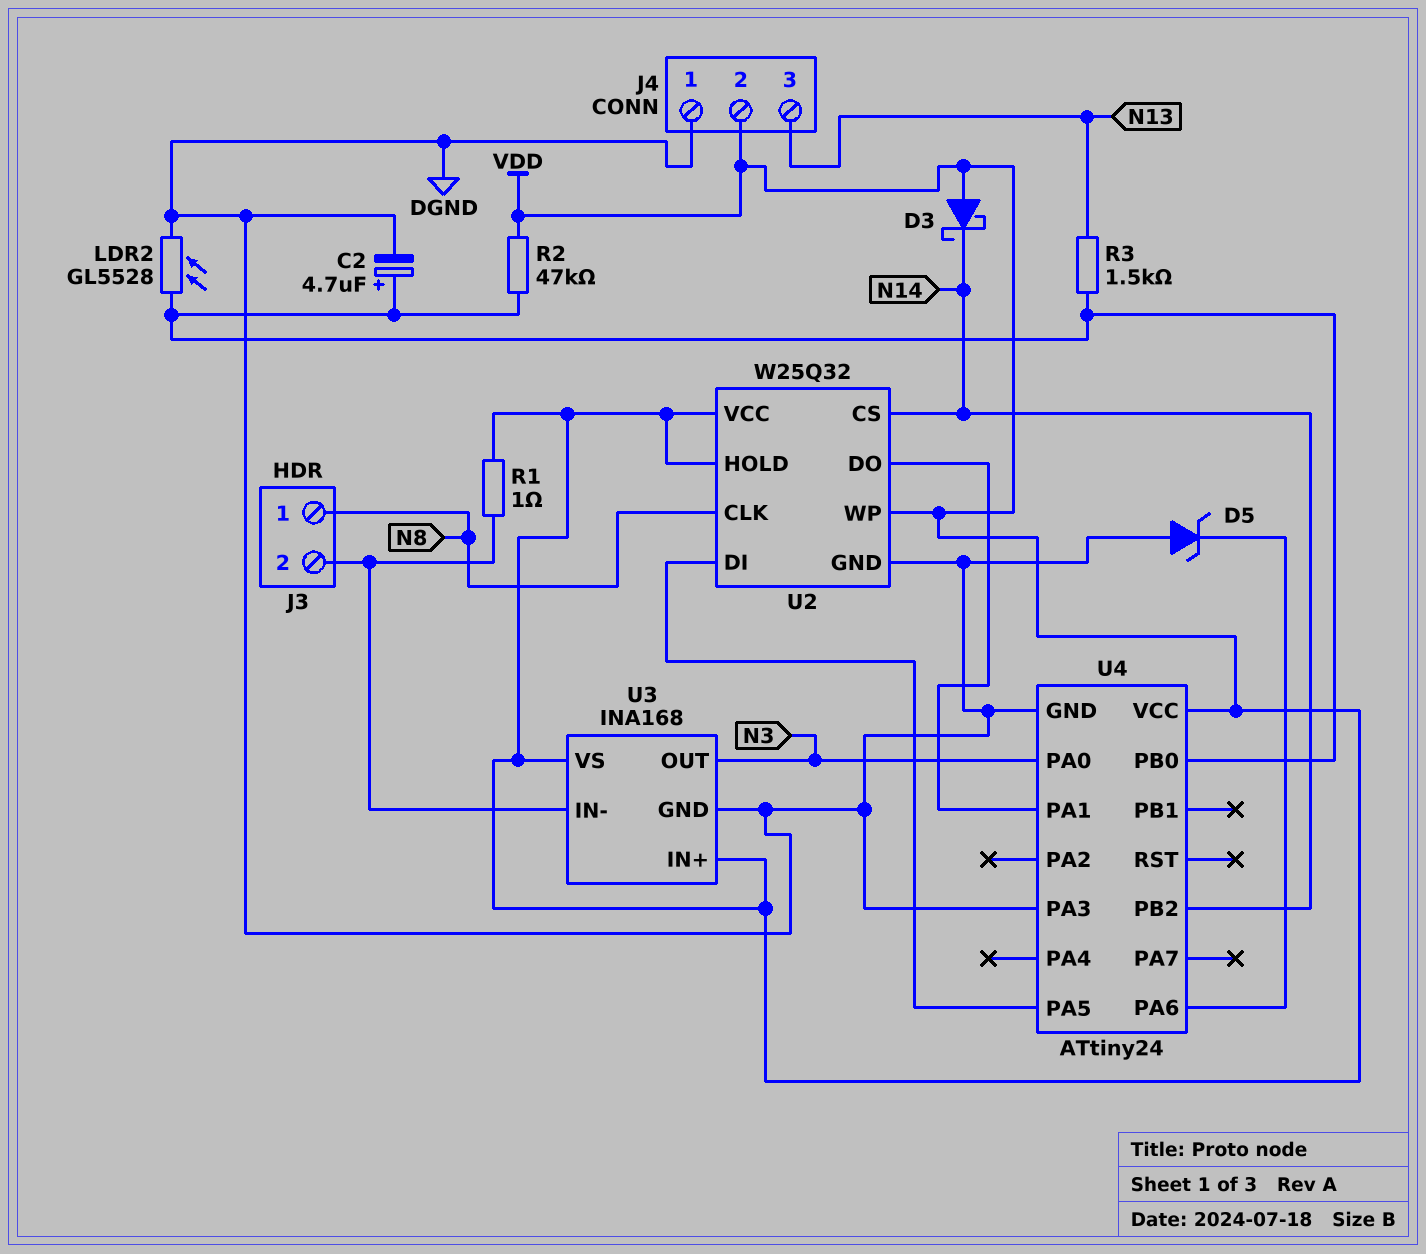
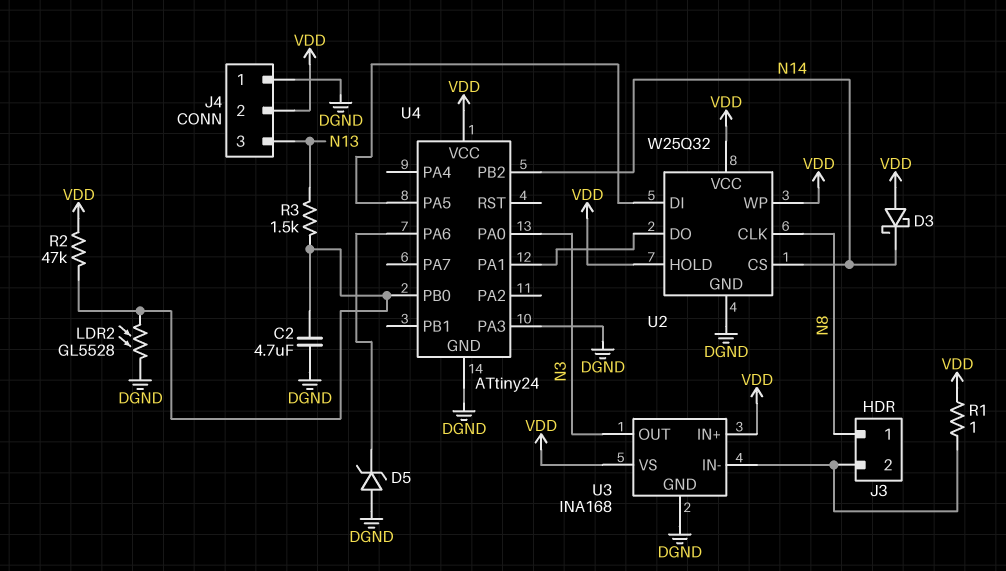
C2: 4.7uF (plus U4/PB0, minus DGND) -> 4.7uF (DGND, U4/PB0)

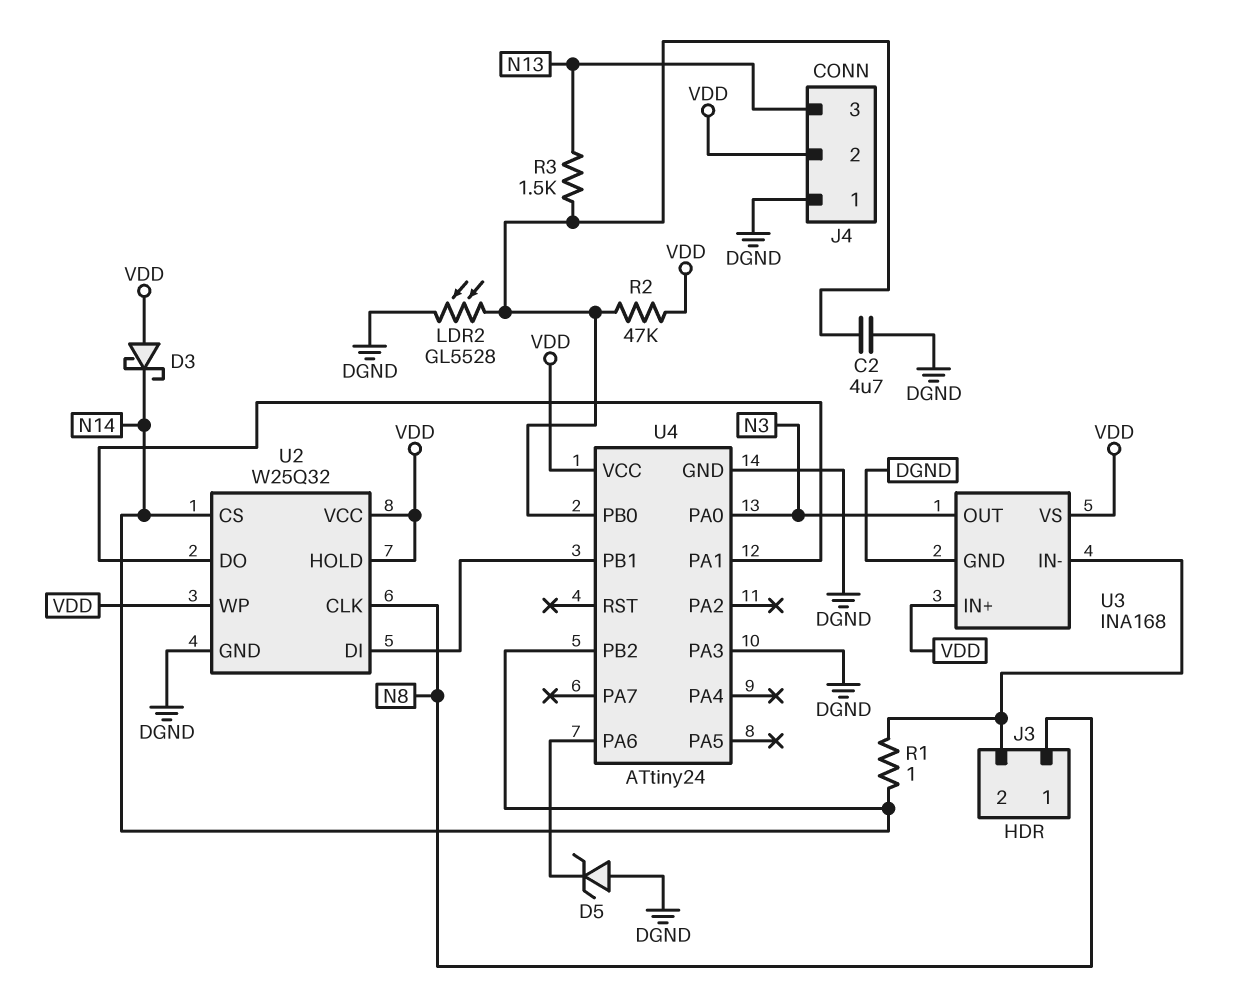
R1: 1 (J3/2, VDD) -> 1 (J3/2, N14)
U4 pin PA5: U2/DI -> none
U4 pin PB1: none -> U2/DI

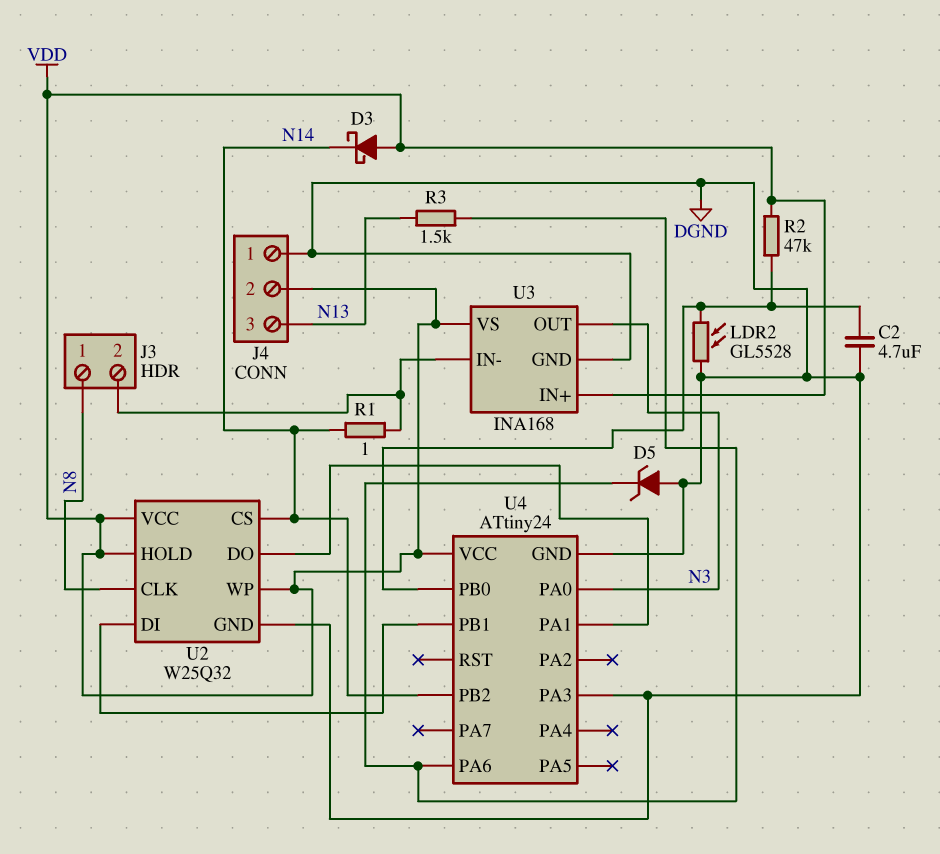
R3: 1.5k (N13, U4/PB0) -> 1.5k (N13, U4/PA6)

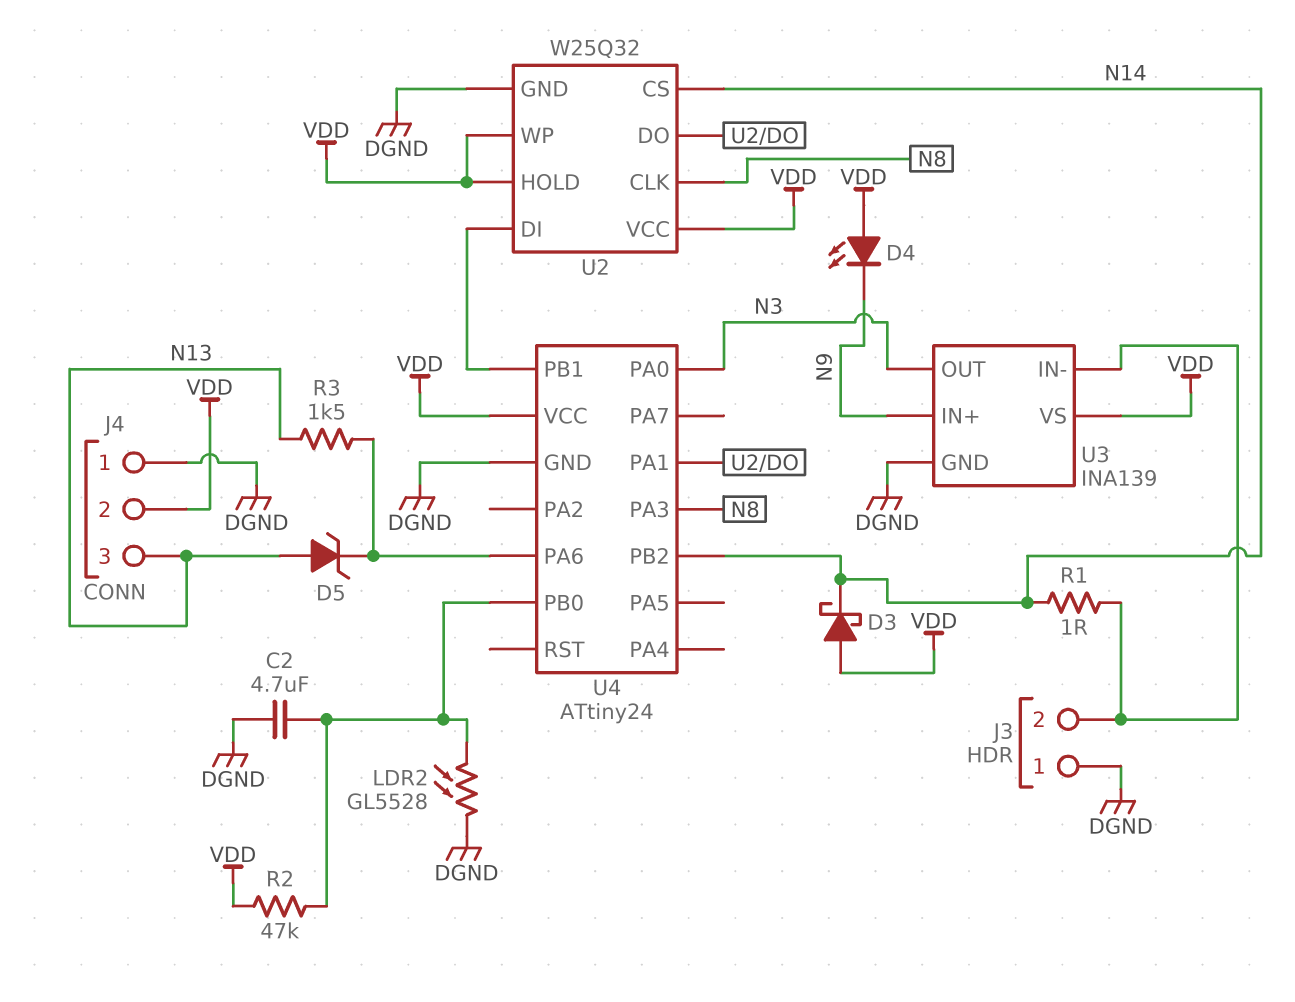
D4: none -> LED (A VDD, K N9)
D5: zener (A DGND, K U4/PA6) -> zener (A N13, K U4/PA6)
J3 pin 1: N8 -> DGND
U3: INA168 -> INA139
U3 pin IN+: VDD -> N9
U4 pin PA3: DGND -> N8

